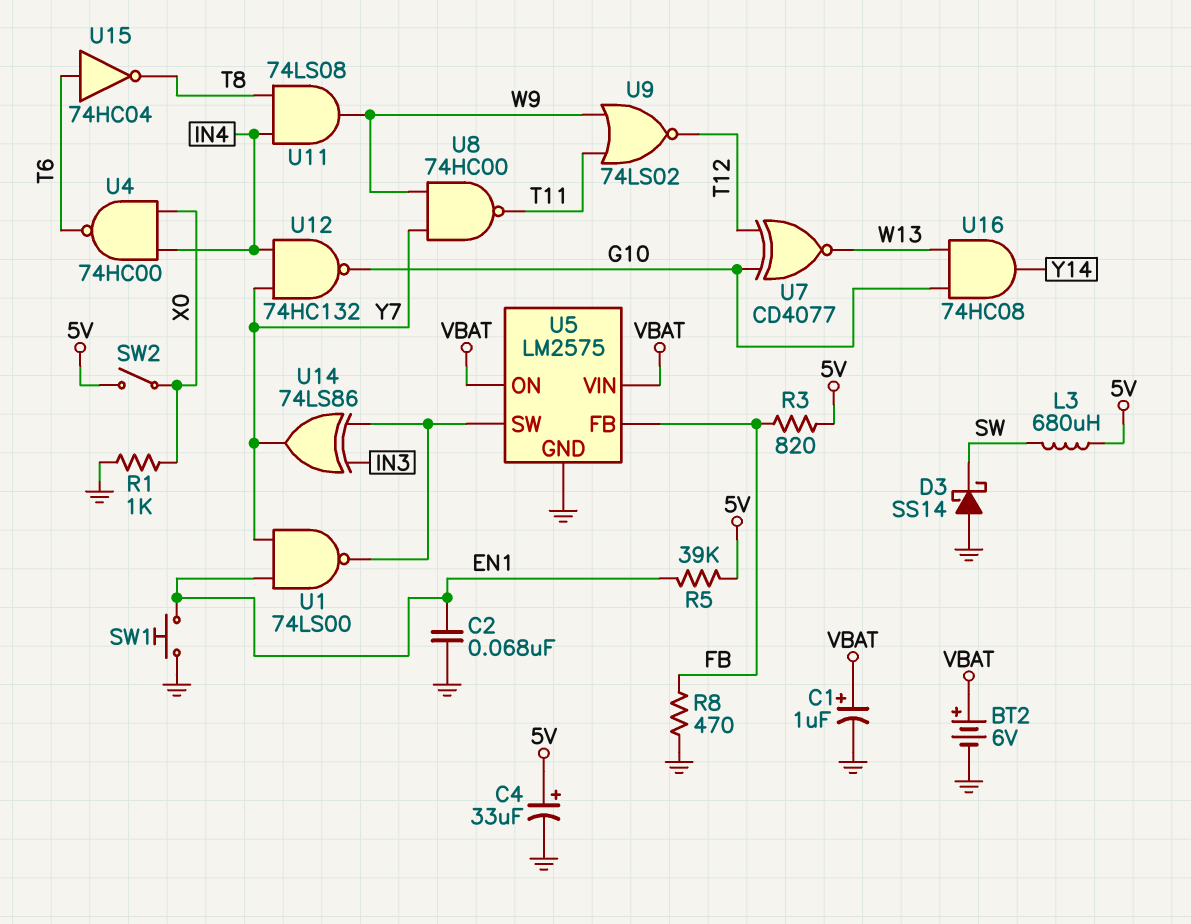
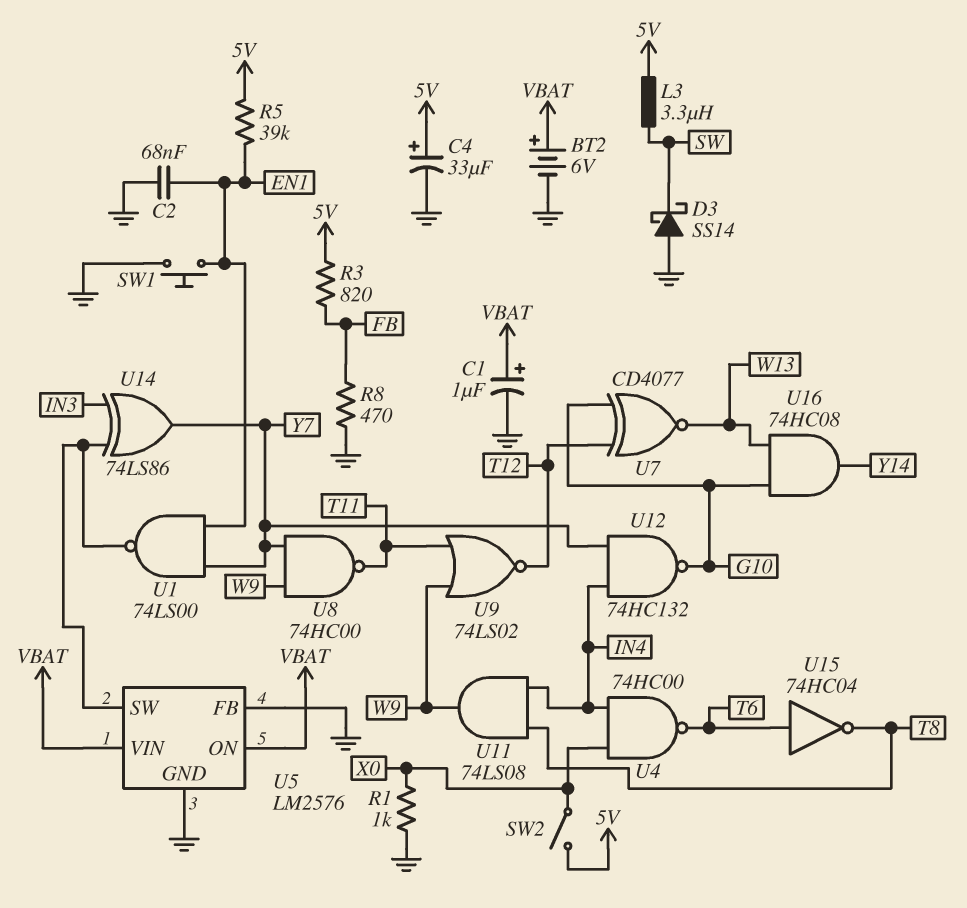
L3: 680uH (5V, SW) -> 3.3uH (5V, SW)
U5: LM2575 -> LM2576
U5 pin FB: FB -> GND

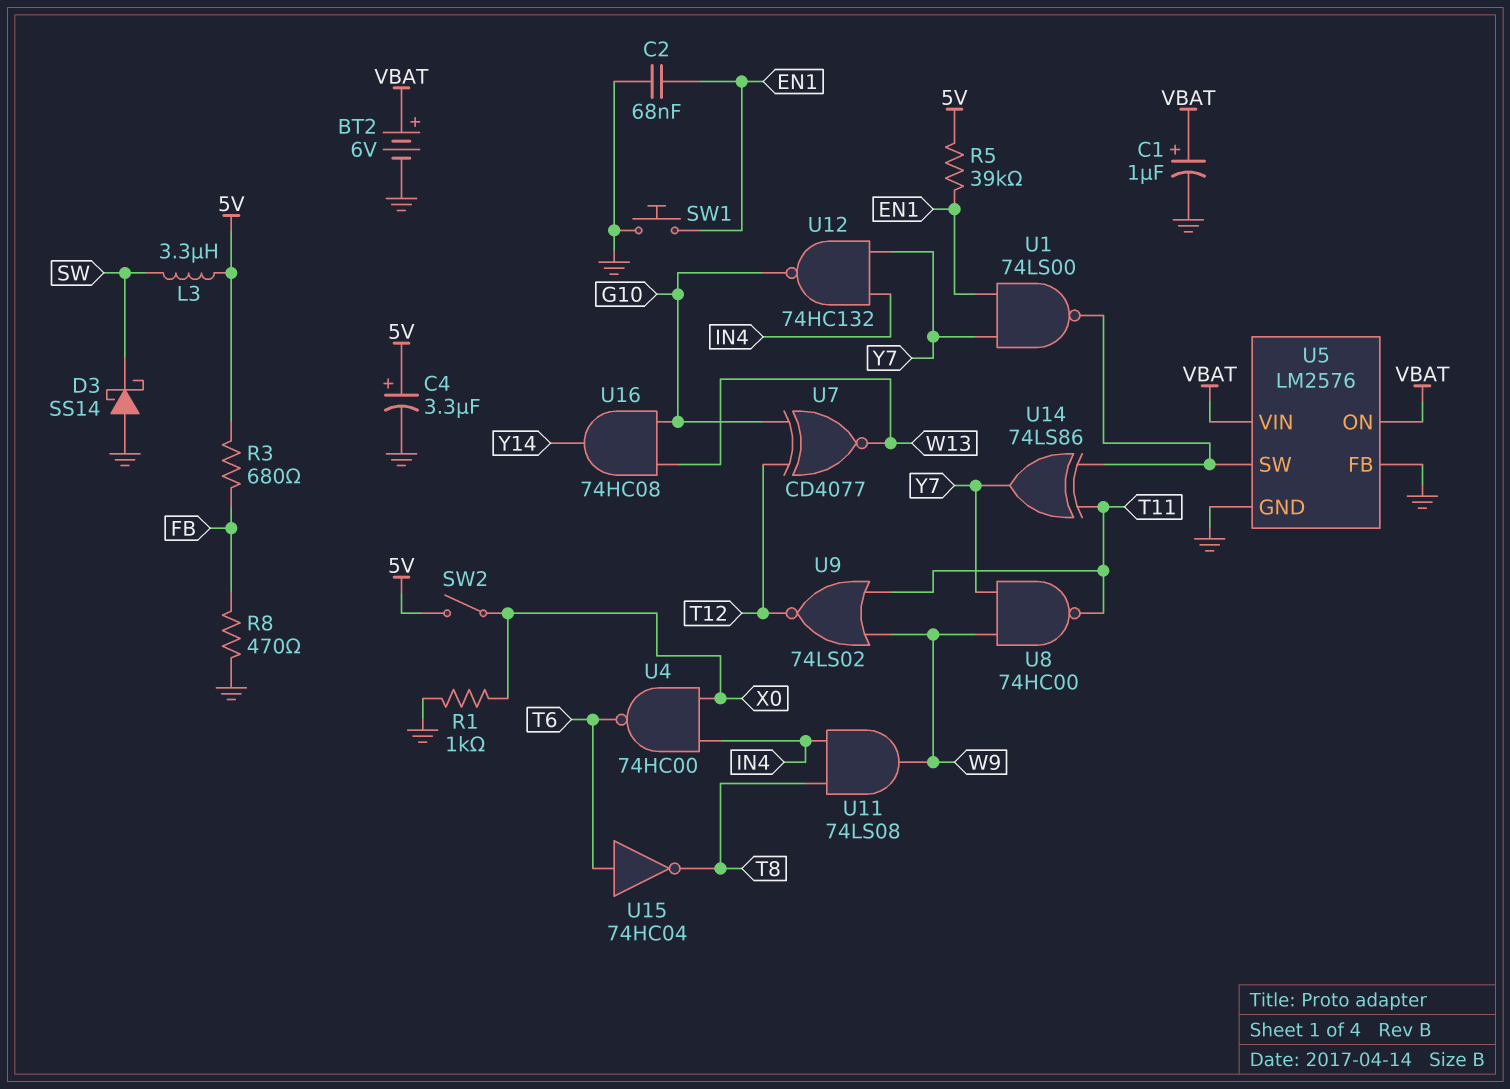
C4: 33uF (plus 5V, minus GND) -> 3.3uF (plus 5V, minus GND)
R3: 820 (5V, FB) -> 680 (5V, FB)
U14: XOR 74LS86 (in IN3, in U5/SW, out Y7) -> XOR 74LS86 (in T11, in U5/SW, out Y7)

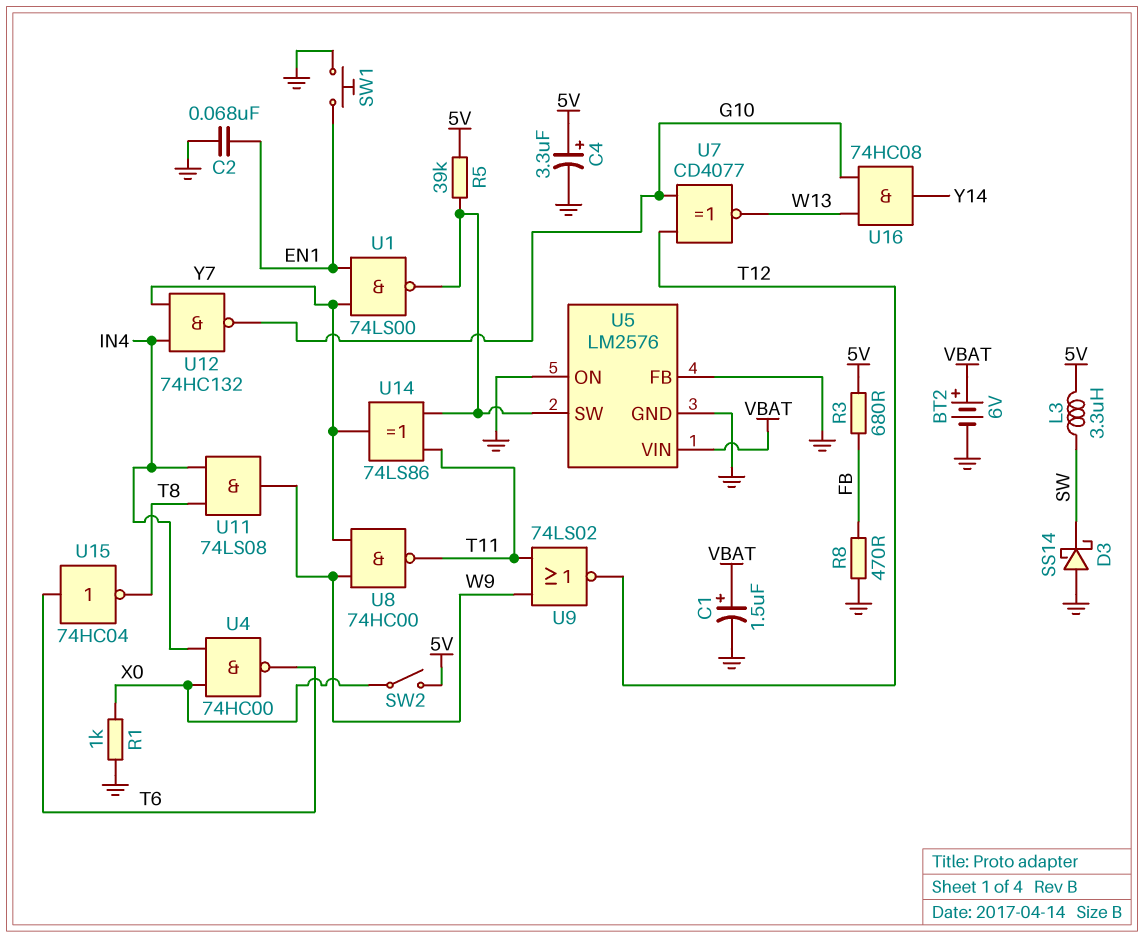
C1: 1uF (plus VBAT, minus GND) -> 1.5uF (plus VBAT, minus GND)
R5: 39k (5V, EN1) -> 39k (5V, U5/SW)
U5 pin ON: VBAT -> GND

